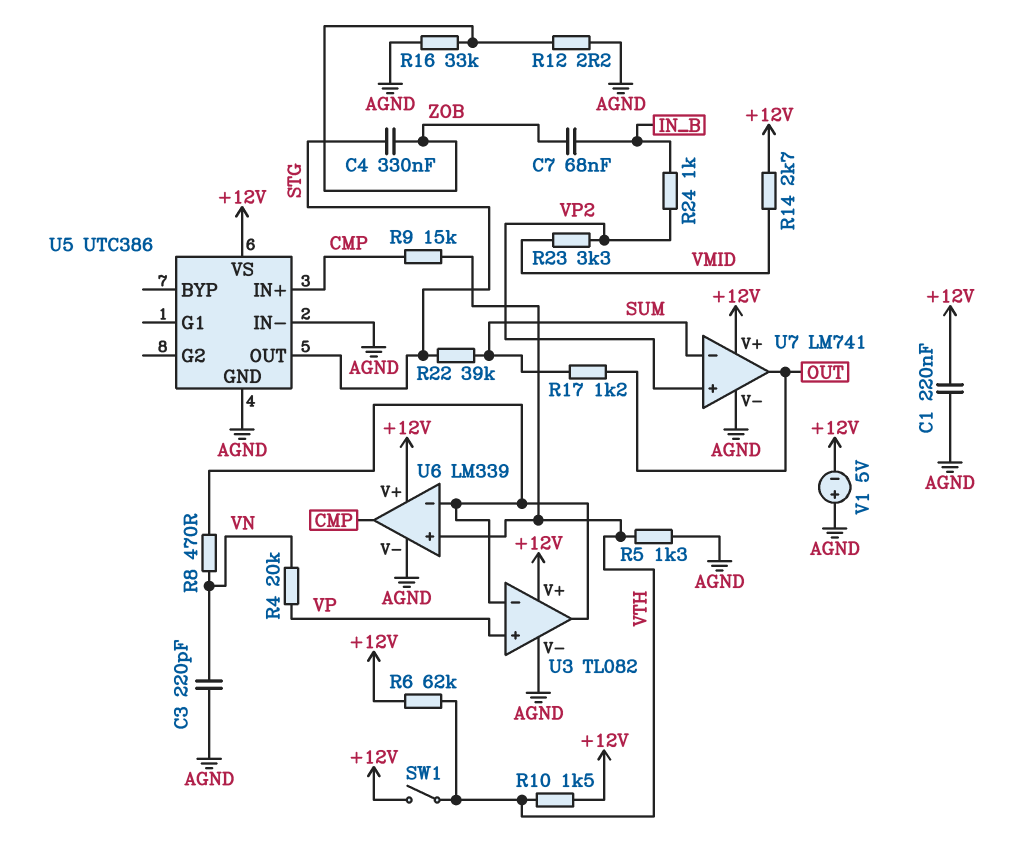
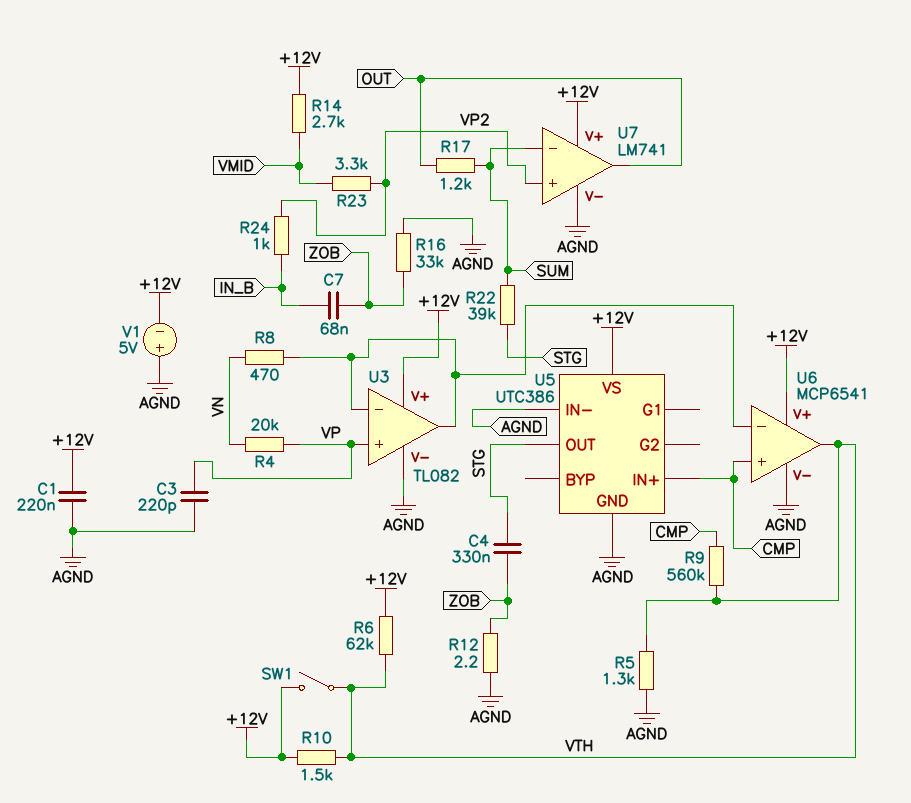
C3: 220pF (AGND, VN) -> 220pF (AGND, VP)
R9: 15k (CMP, VTH) -> 560k (CMP, VTH)
U6: LM339 -> MCP6541
U6 pin in+: VTH -> CMP
U6 pin out: CMP -> VTH

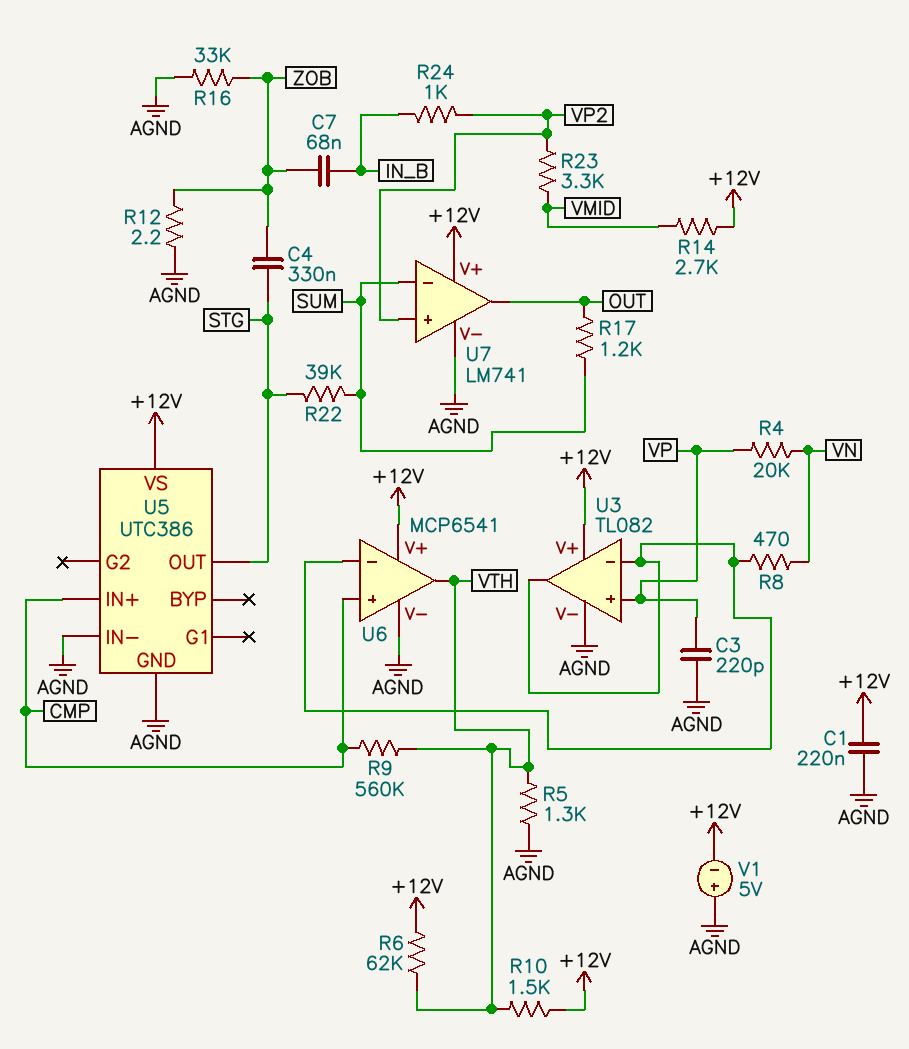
SW1: switch (+12V, VTH) -> none

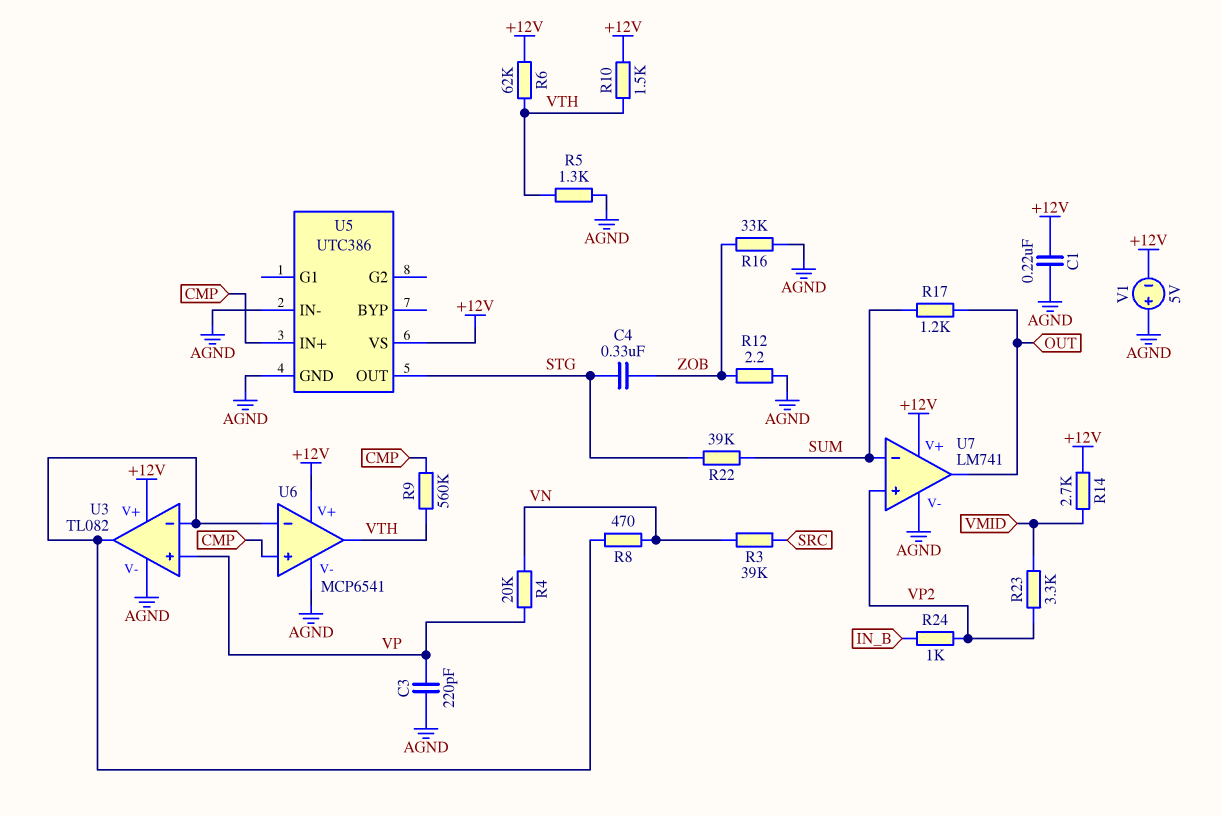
C7: 68nF (IN_B, ZOB) -> none
R3: none -> 39k (SRC, VN)

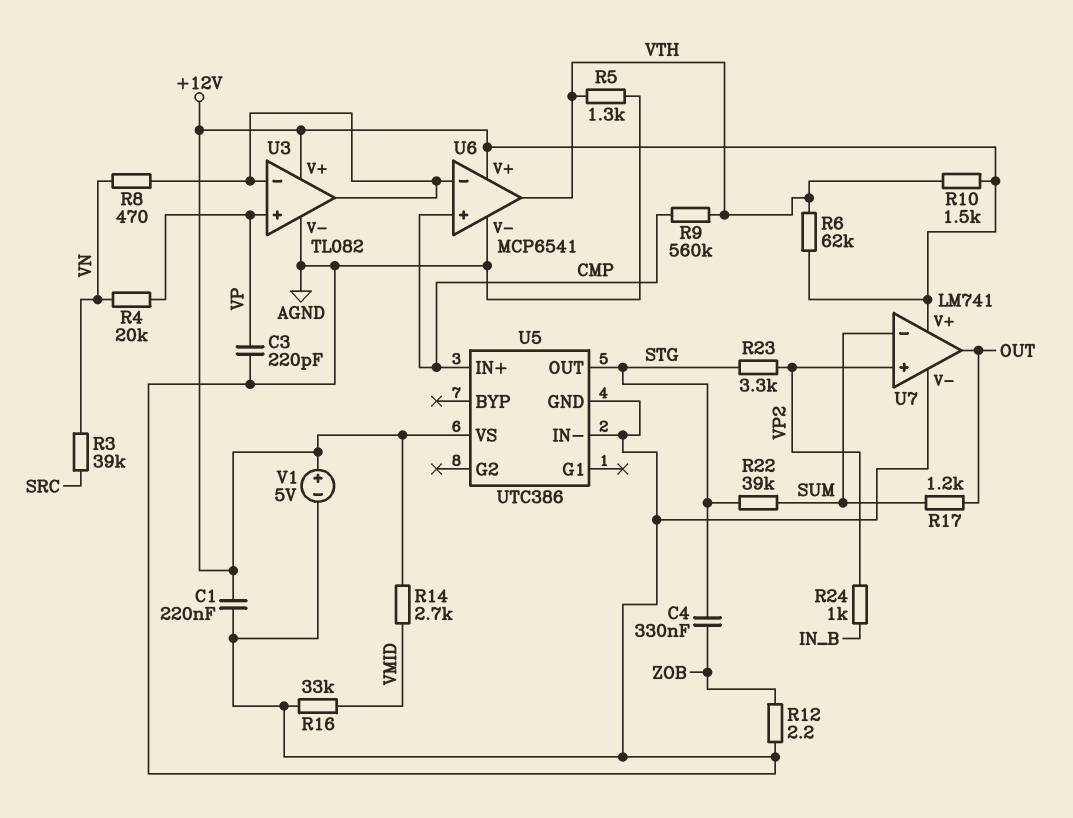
R16: 33k (AGND, ZOB) -> 33k (AGND, VMID)
R23: 3.3k (VMID, VP2) -> 3.3k (STG, VP2)
V1: 5V (plus AGND, minus +12V) -> 5V (plus +12V, minus AGND)

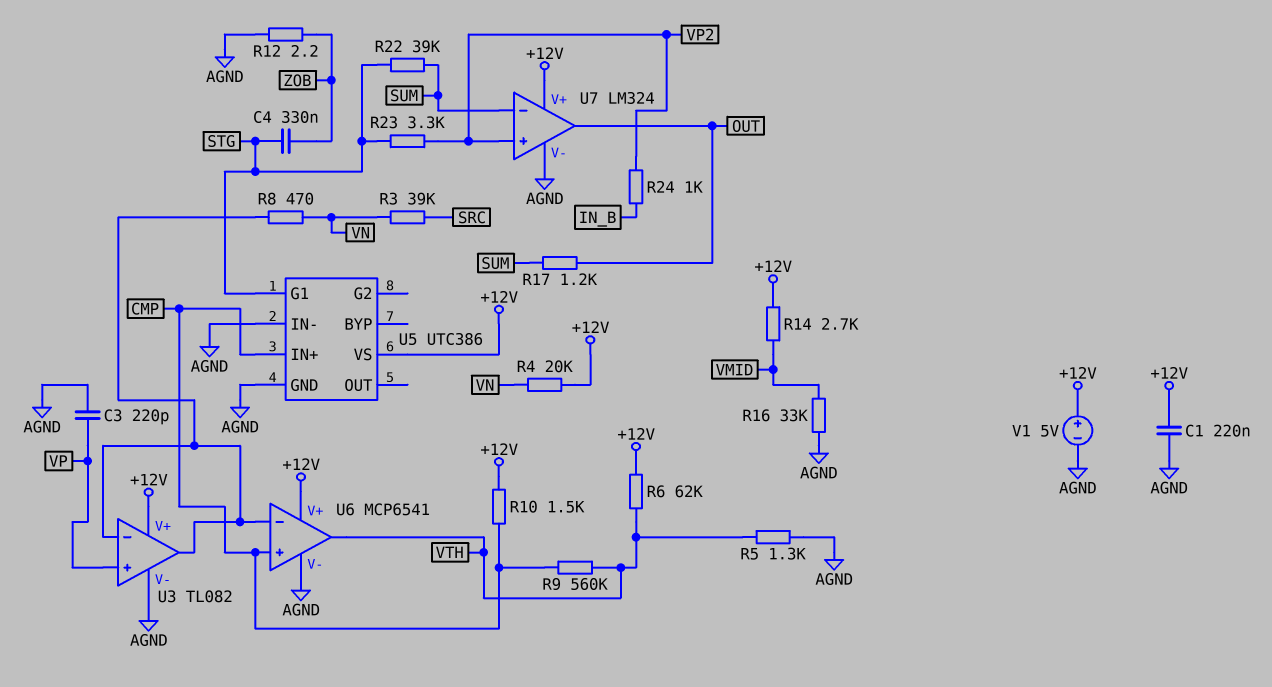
R4: 20k (VN, VP) -> 20k (+12V, VN)
R10: 1.5k (+12V, VTH) -> 1.5k (+12V, CMP)
U5 pin G1: none -> STG
U5 pin OUT: STG -> none
U7: LM741 -> LM324

